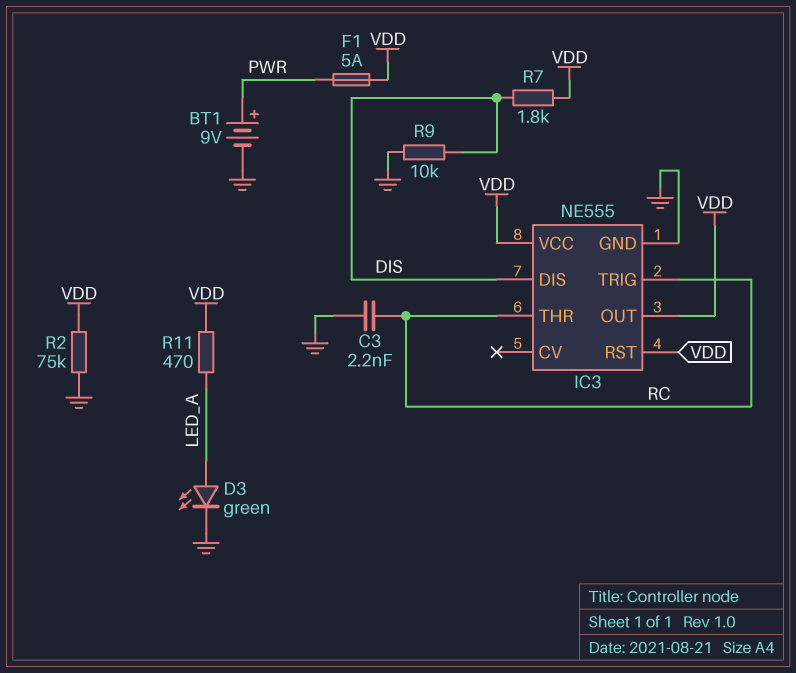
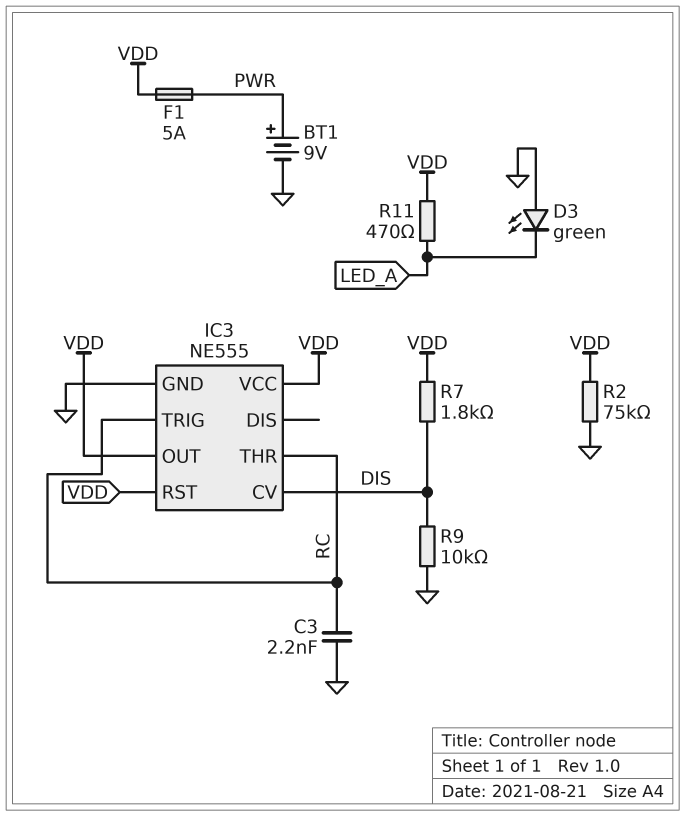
D3: LED green (A LED_A, K GND) -> LED green (A GND, K LED_A)
IC3 pin CV: none -> DIS
IC3 pin DIS: DIS -> none

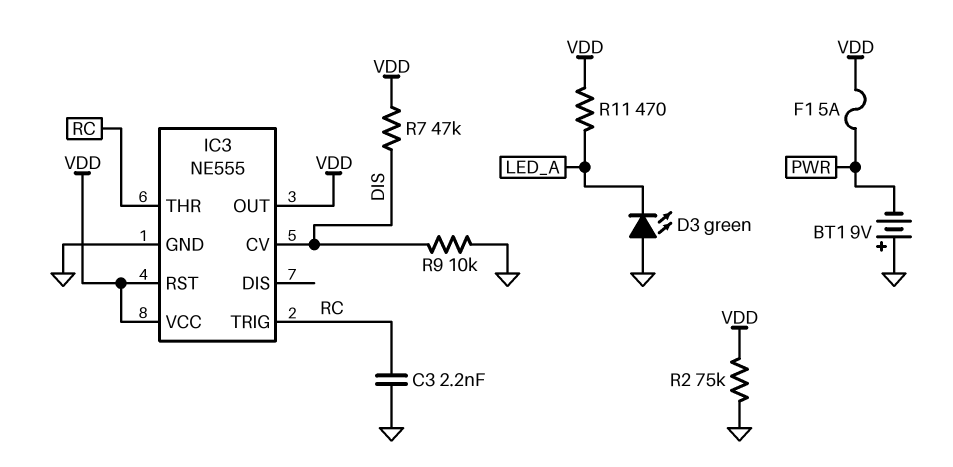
BT1: 9V (plus PWR, minus GND) -> 9V (plus GND, minus PWR)
R7: 1.8k (DIS, VDD) -> 47k (DIS, VDD)

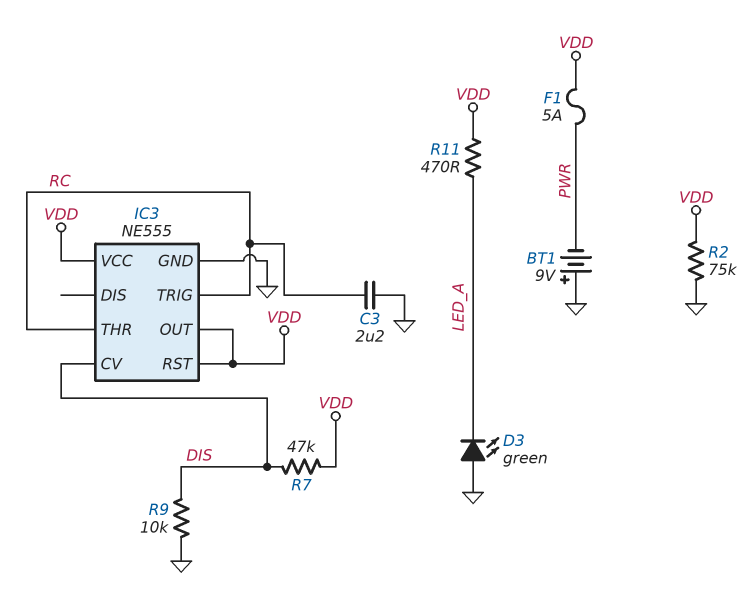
C3: 2.2nF (GND, RC) -> 2.2uF (GND, RC)

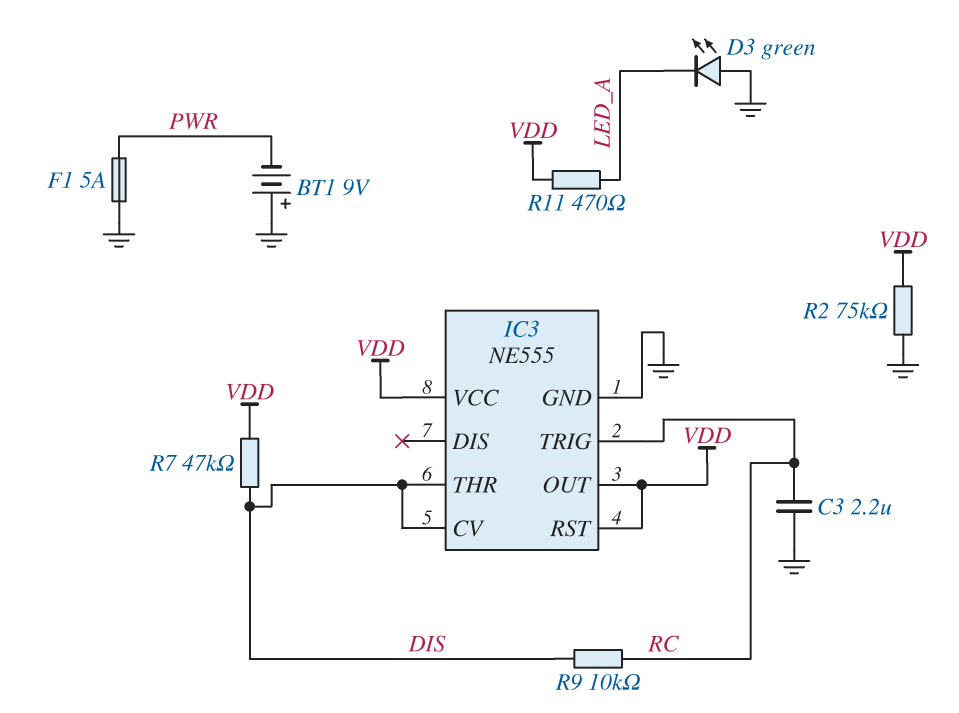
F1: 5A (PWR, VDD) -> 5A (GND, PWR)
IC3 pin THR: RC -> DIS
R9: 10k (DIS, GND) -> 10k (DIS, RC)

